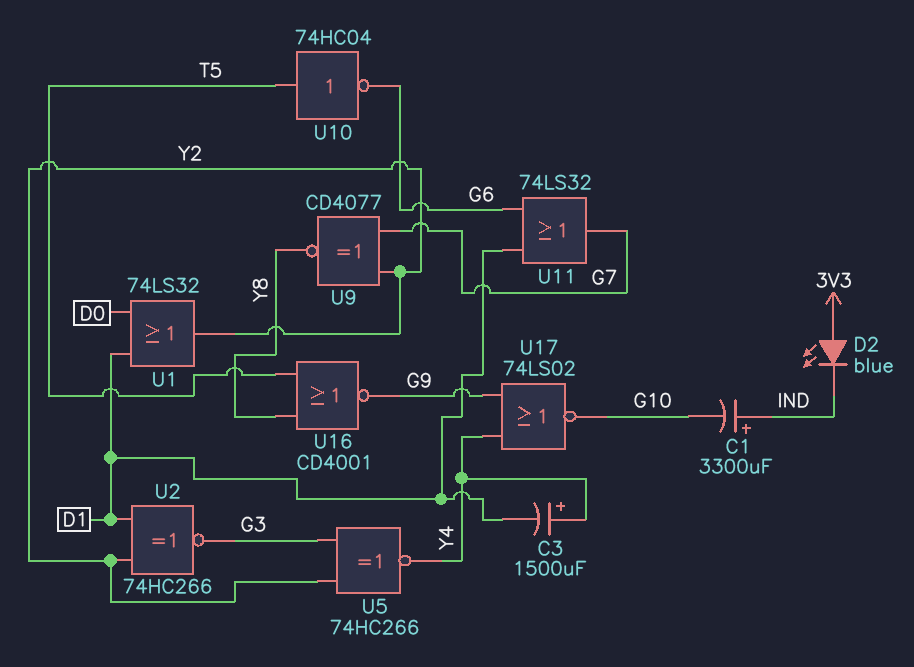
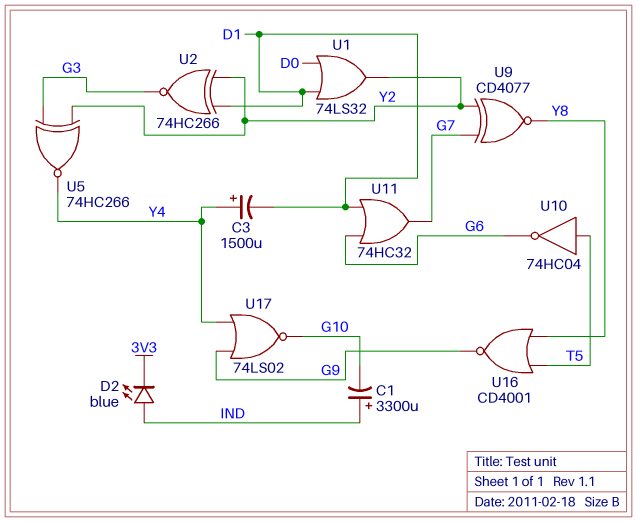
D2: LED blue (A 3V3, K IND) -> LED blue (A IND, K 3V3)
U11: OR 74LS32 (in D1, in G6, out G7) -> OR 74HC32 (in D1, in G6, out G7)

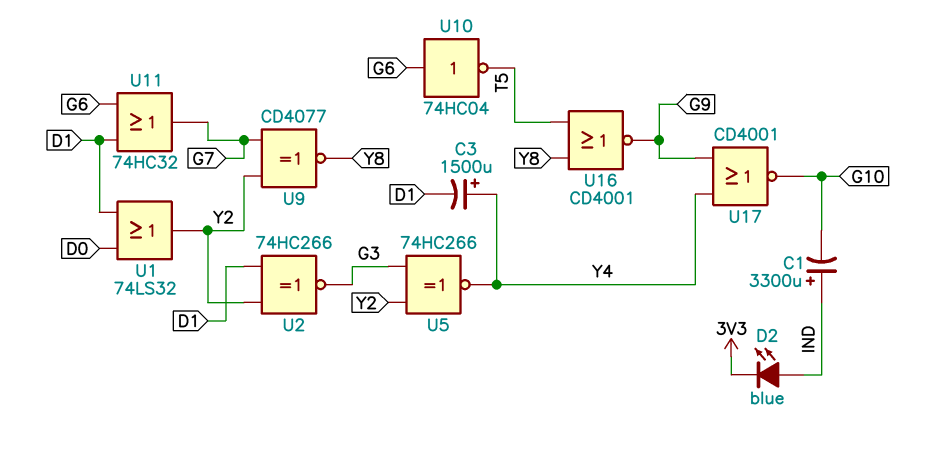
U10: NOT 74HC04 (in T5, out G6) -> NOT 74HC04 (in G6, out T5)
U17: NOR 74LS02 (in G9, in Y4, out G10) -> NOR CD4001 (in G9, in Y4, out G10)

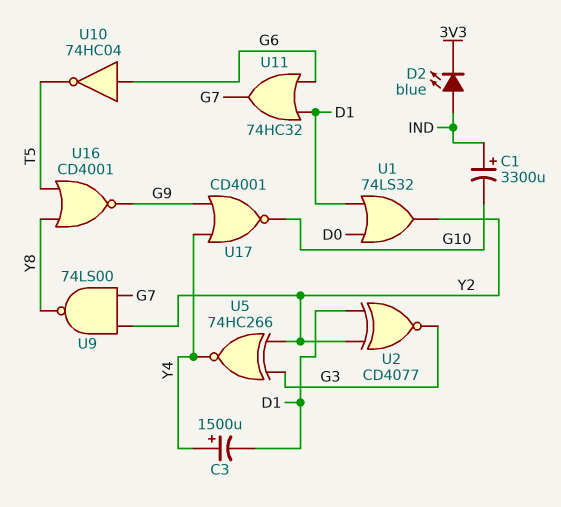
U2: XNOR 74HC266 (in D1, in Y2, out G3) -> XNOR CD4077 (in D1, in Y2, out G3)
U9: XNOR CD4077 (in G7, in Y2, out Y8) -> NAND 74LS00 (in G7, in Y2, out Y8)

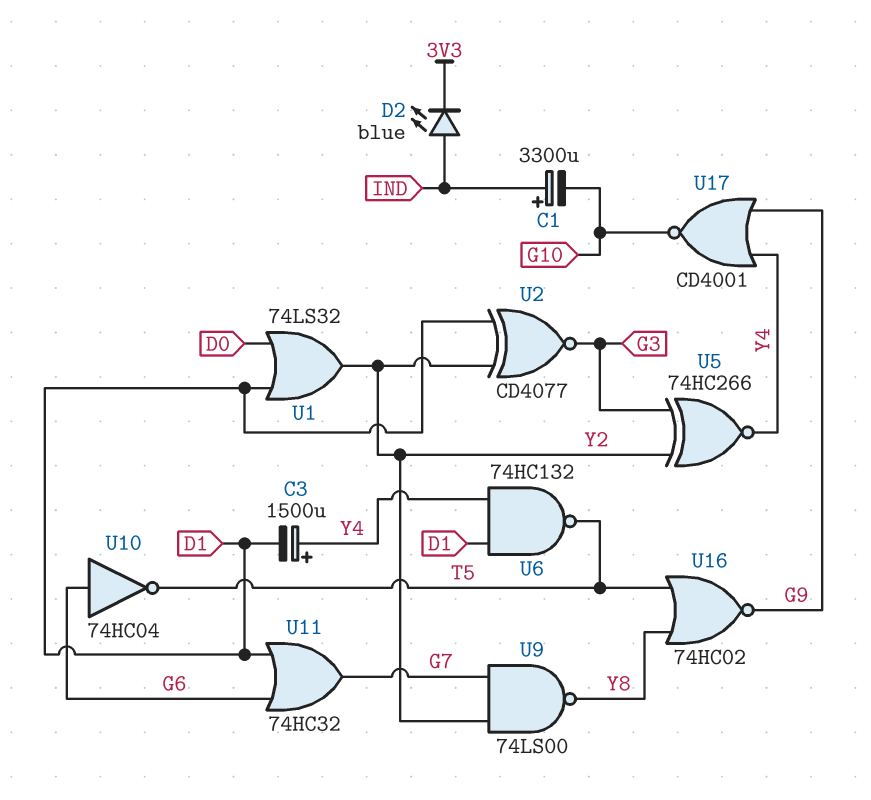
U6: none -> NAND 74HC132 (in D1, in Y4, out T5)
U16: NOR CD4001 (in T5, in Y8, out G9) -> NOR 74HC02 (in T5, in Y8, out G9)

